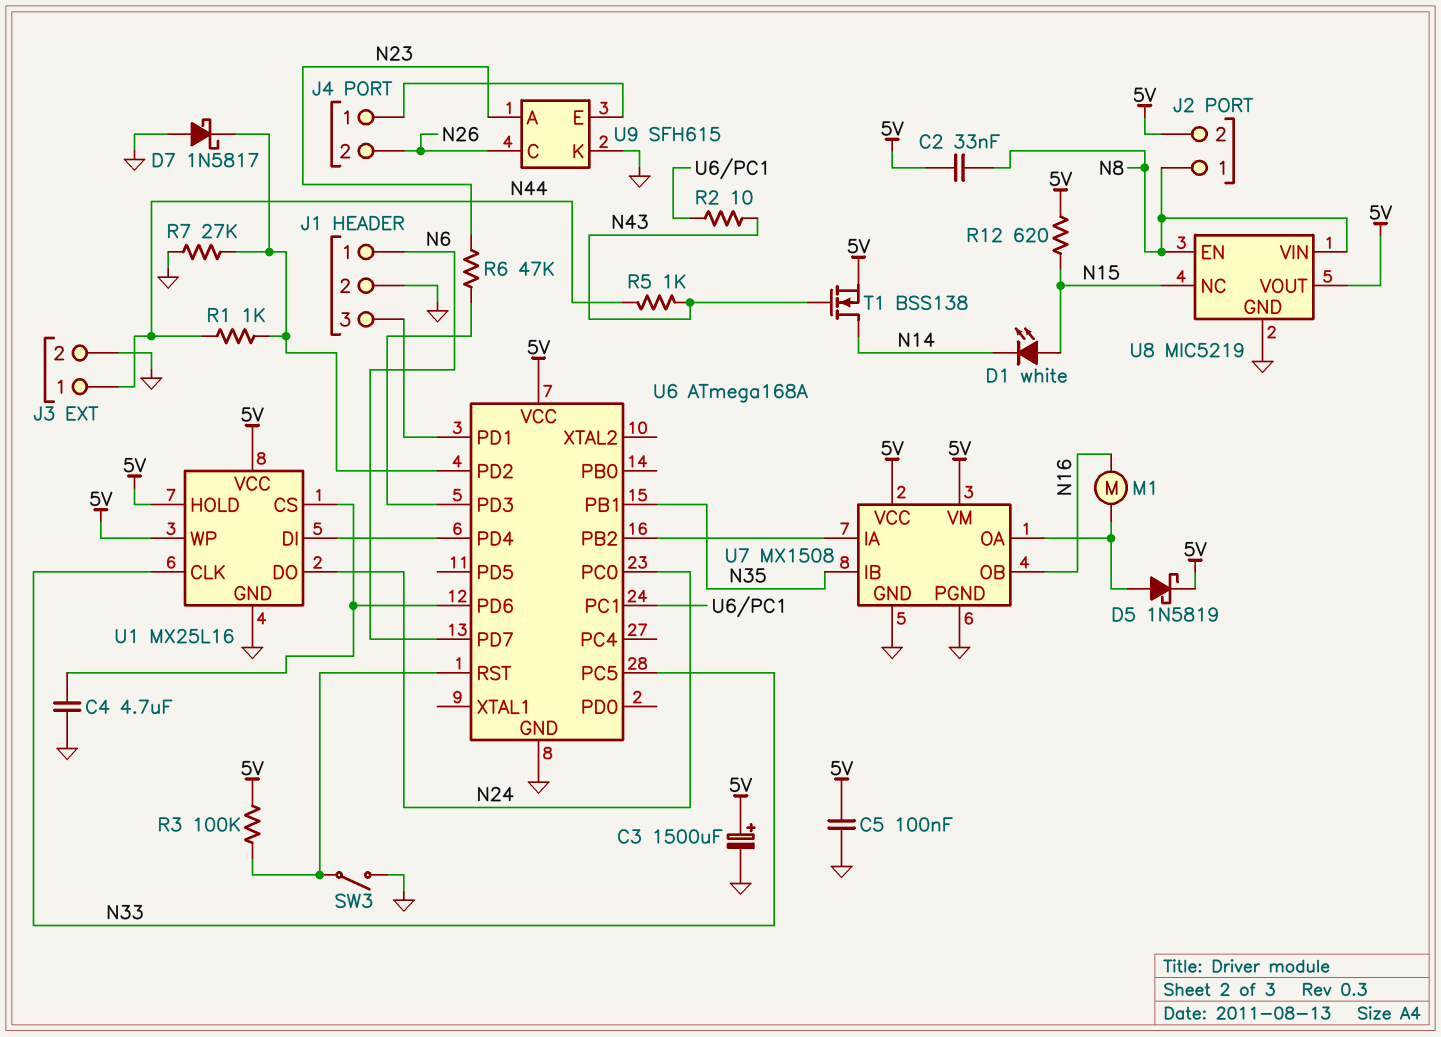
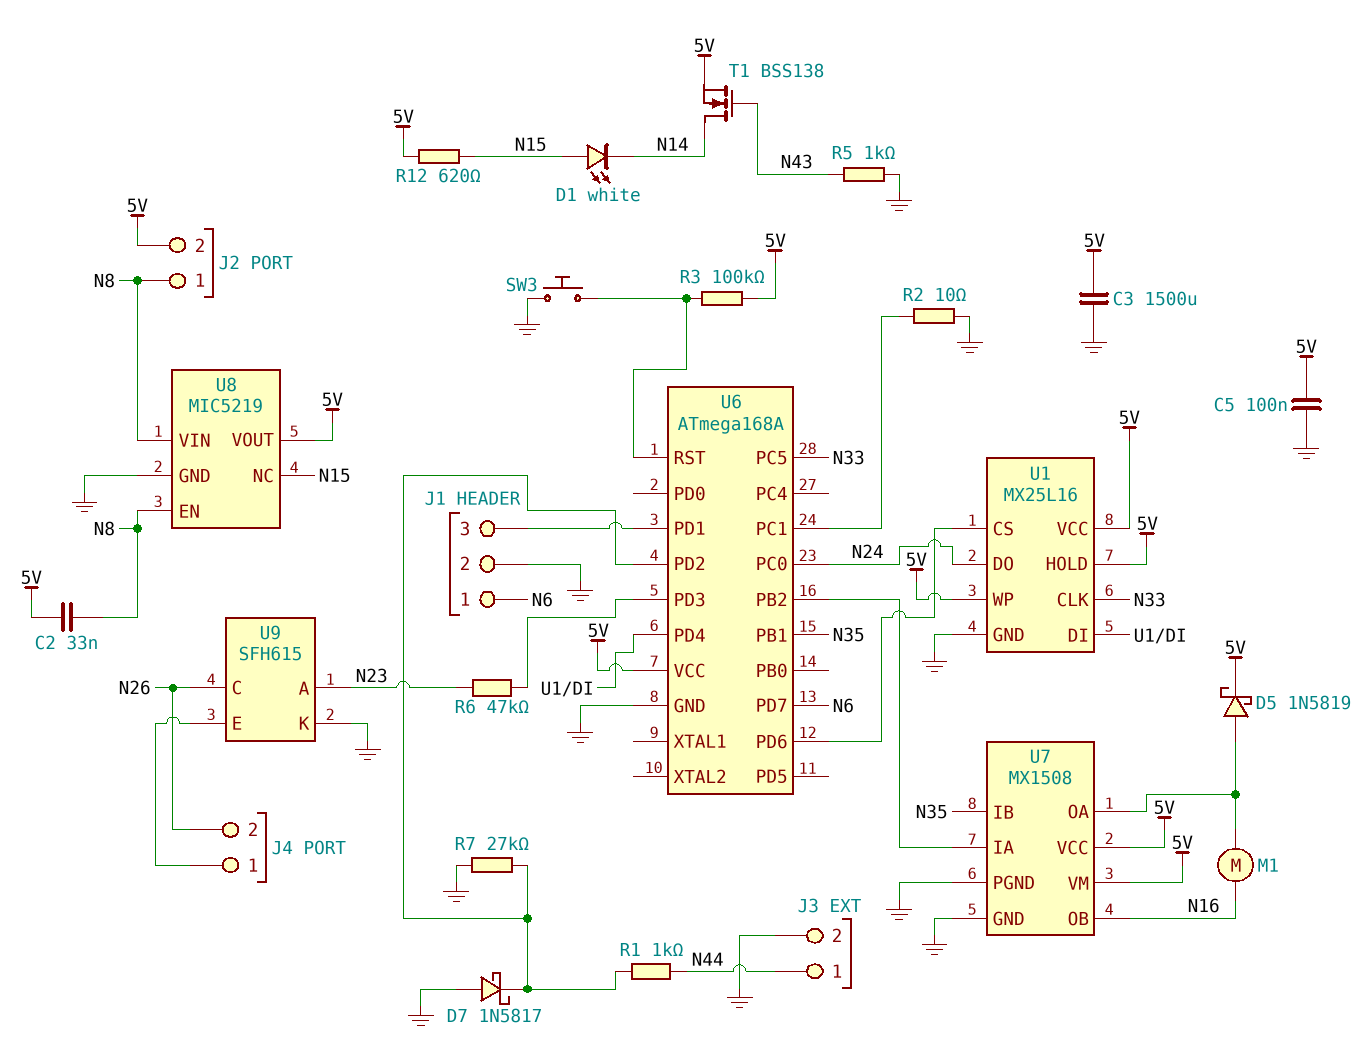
C3: 1500uF (plus 5V, minus GND) -> 1500uF (5V, GND)
C4: 4.7uF (GND, U1/CS) -> none
R2: 10 (N43, U6/PC1) -> 10 (GND, U6/PC1)
R5: 1k (N43, N44) -> 1k (GND, N43)
SW3: switch (GND, U6/RST) -> button (GND, U6/RST)

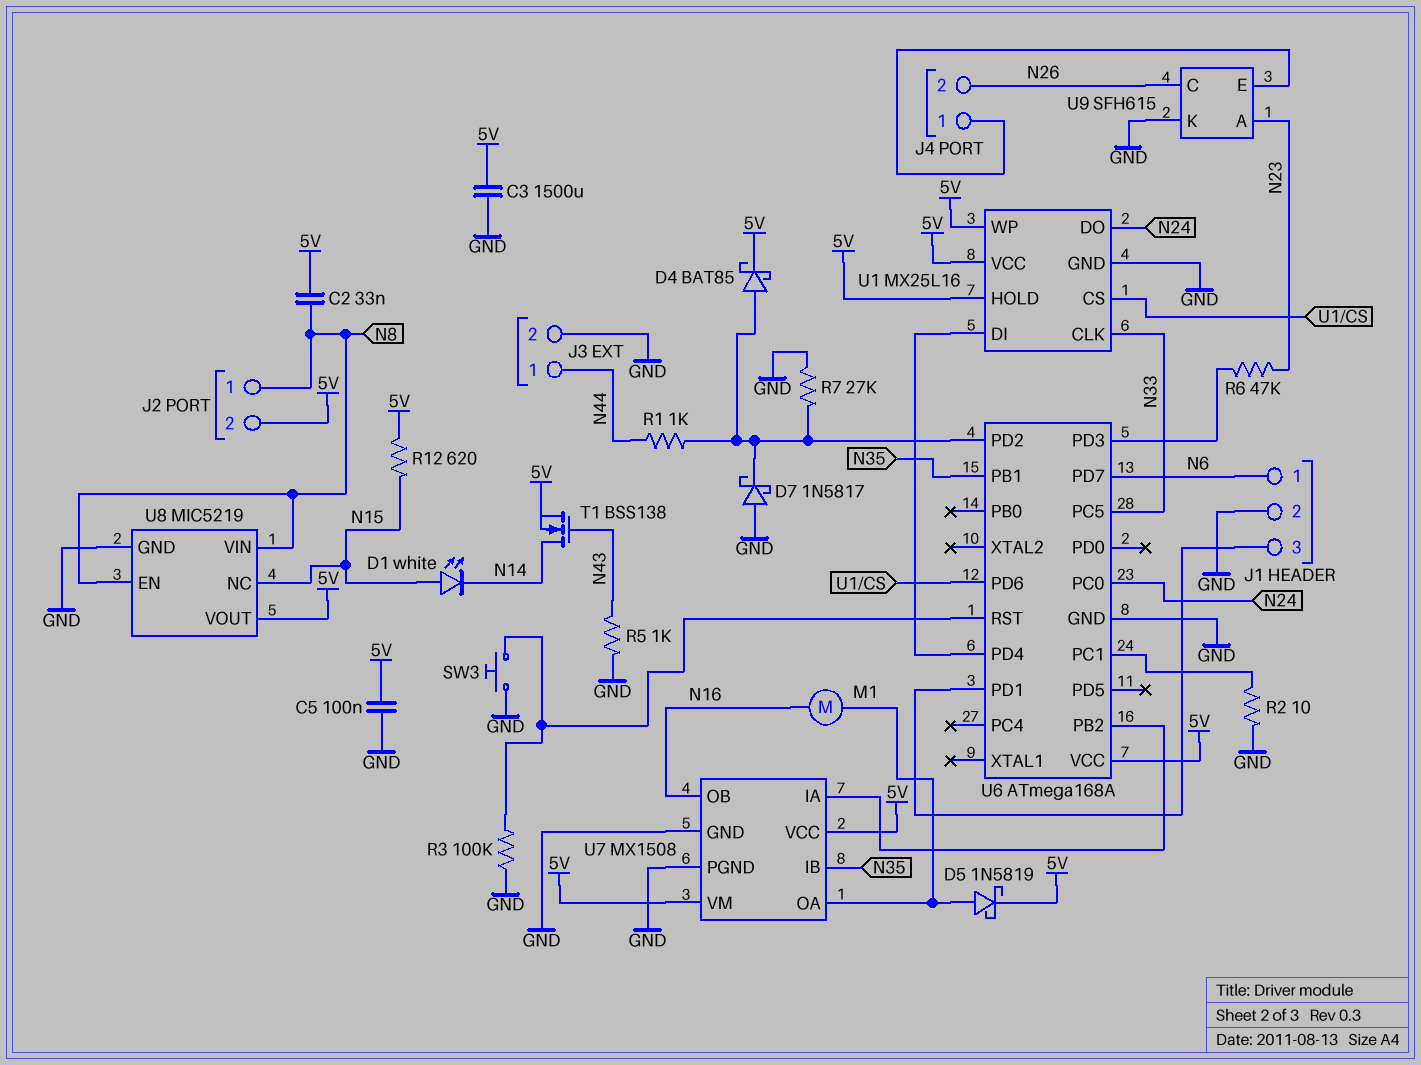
D4: none -> schottky BAT85 (A U6/PD2, K 5V)
R3: 100k (5V, U6/RST) -> 100k (GND, U6/RST)

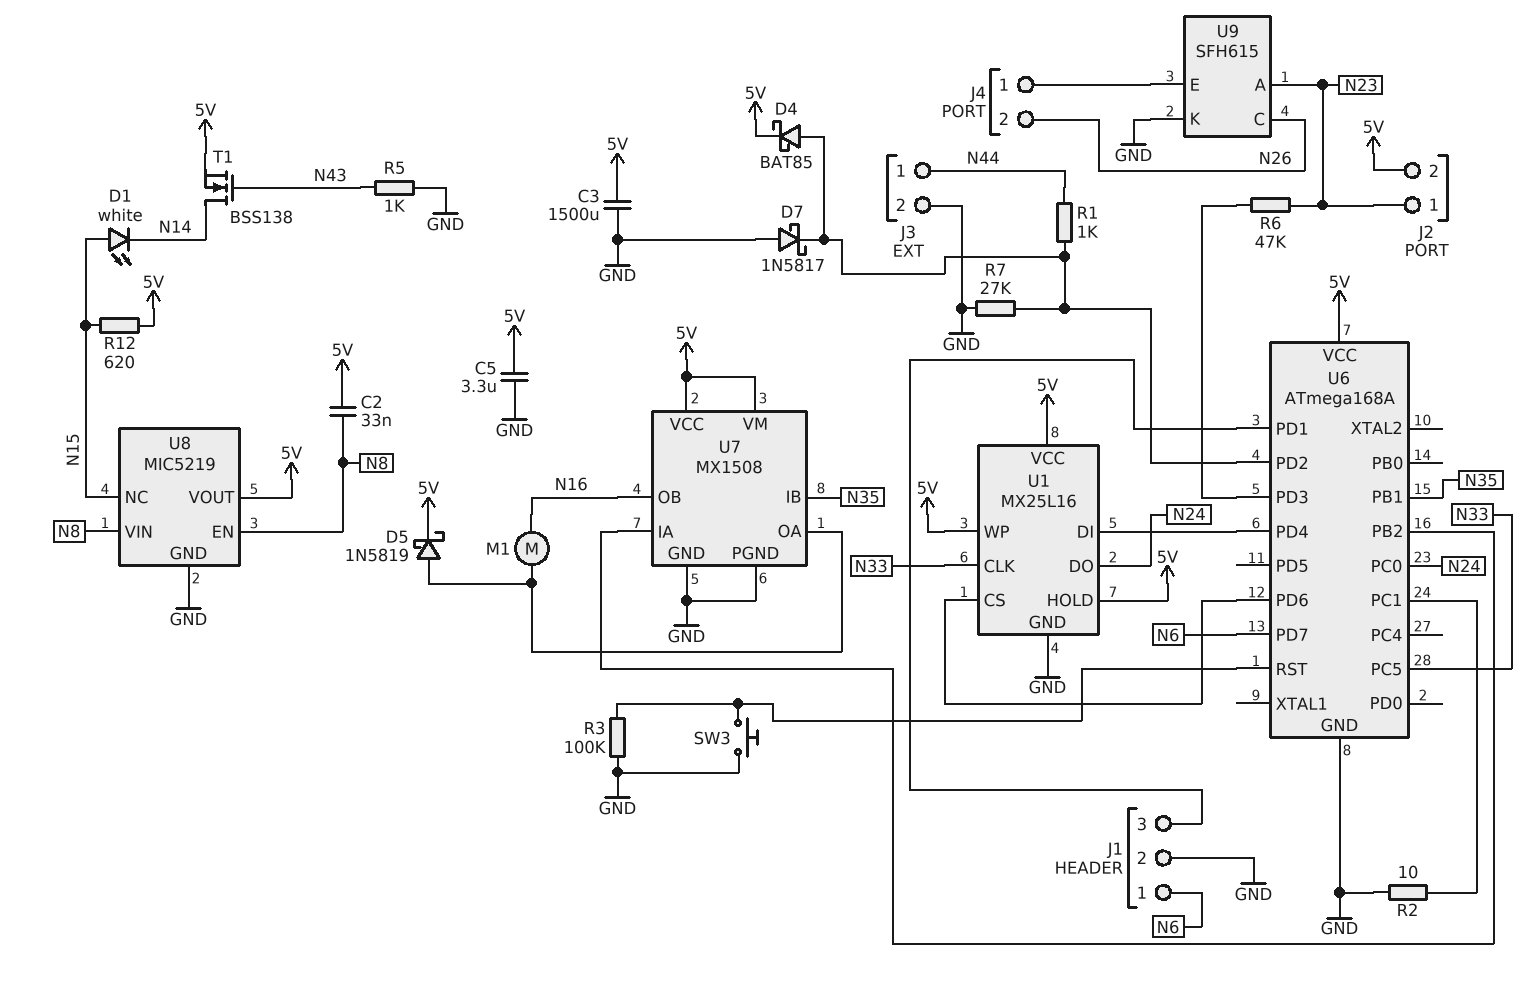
C5: 100nF (5V, GND) -> 3.3uF (5V, GND)
J2 pin 1: N8 -> N23

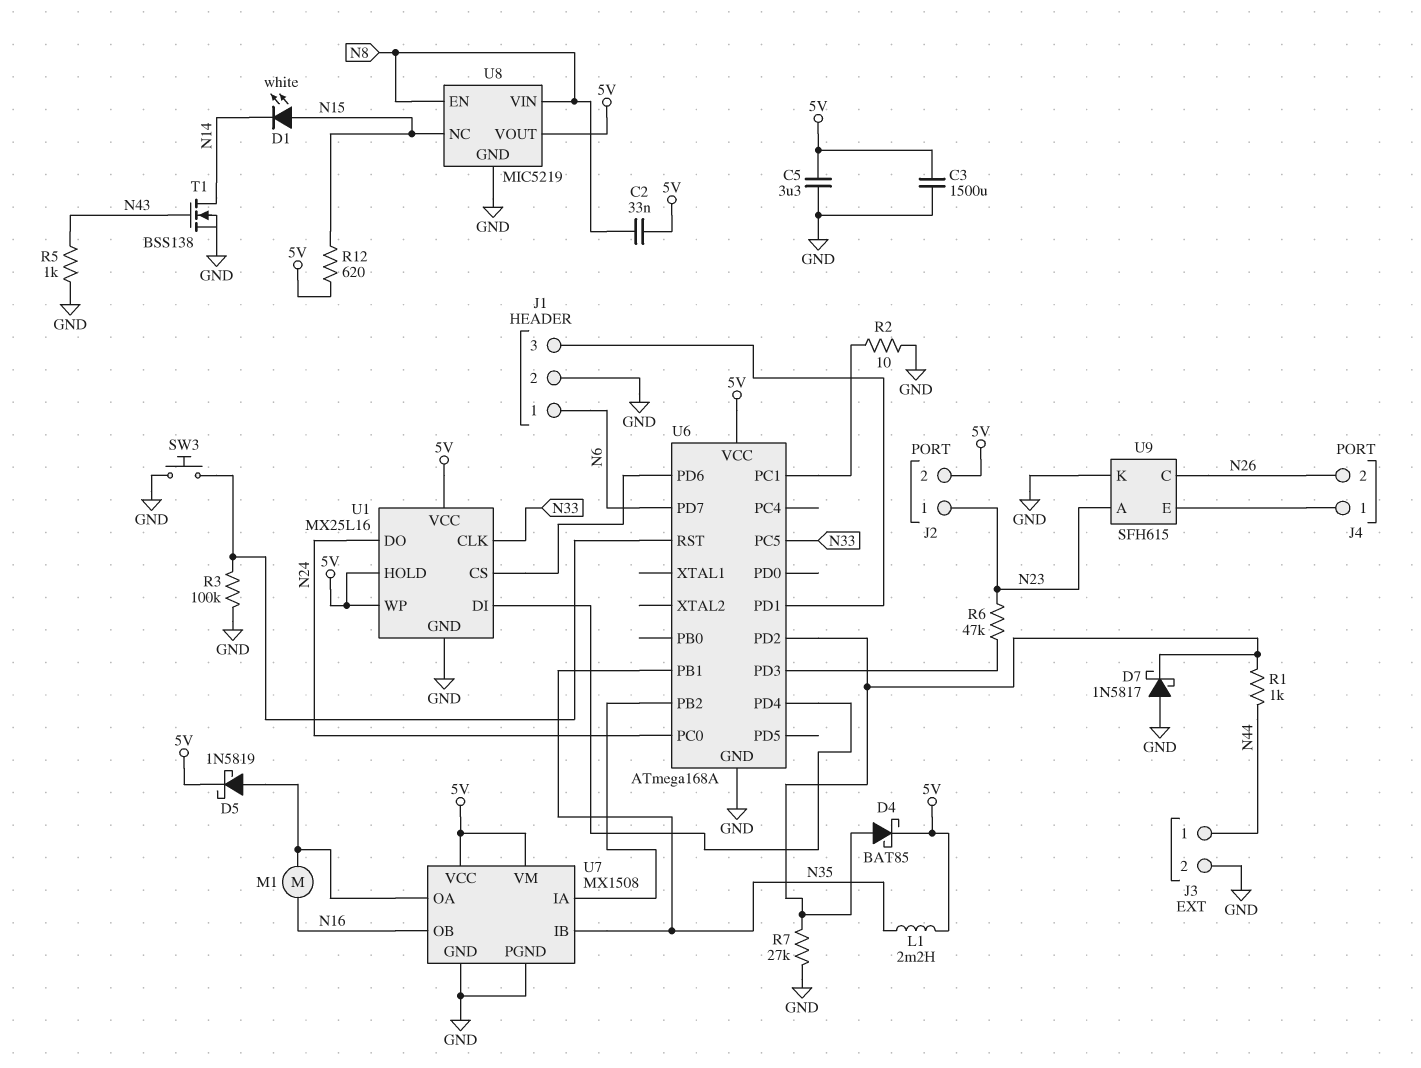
L1: none -> 2.2mH (5V, N35)
T1: NMOS BSS138 (G N43, D N14, S 5V) -> NMOS BSS138 (G N43, D N14, S GND)

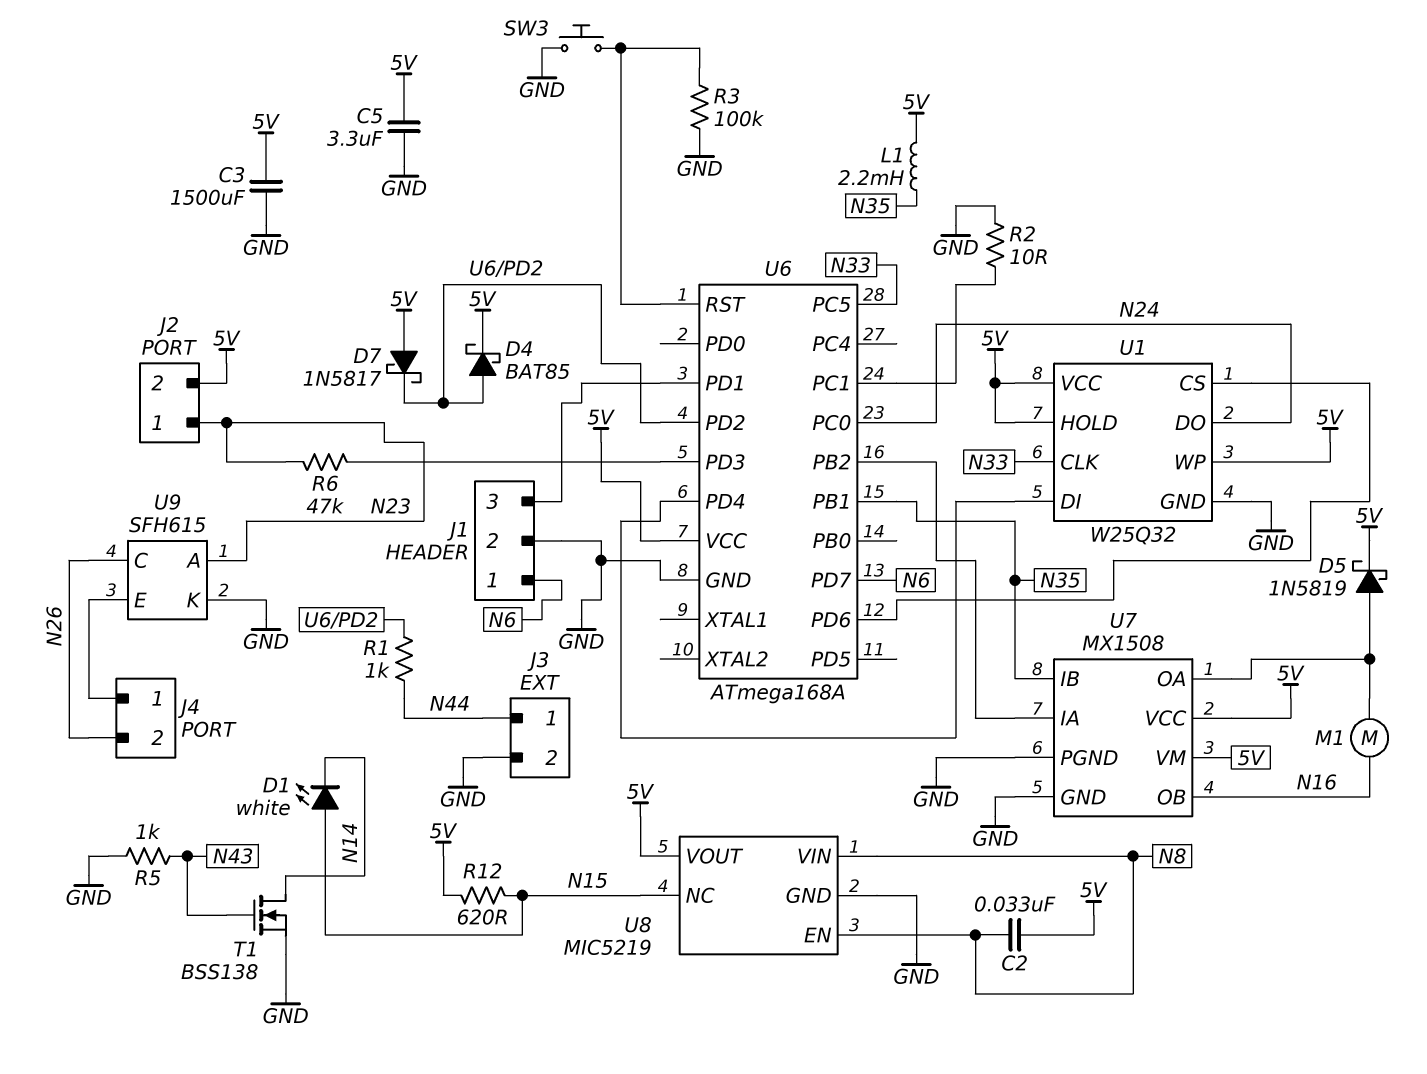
D7: schottky 1N5817 (A GND, K U6/PD2) -> schottky 1N5817 (A 5V, K U6/PD2)
R7: 27k (GND, U6/PD2) -> none
U1: MX25L16 -> W25Q32

